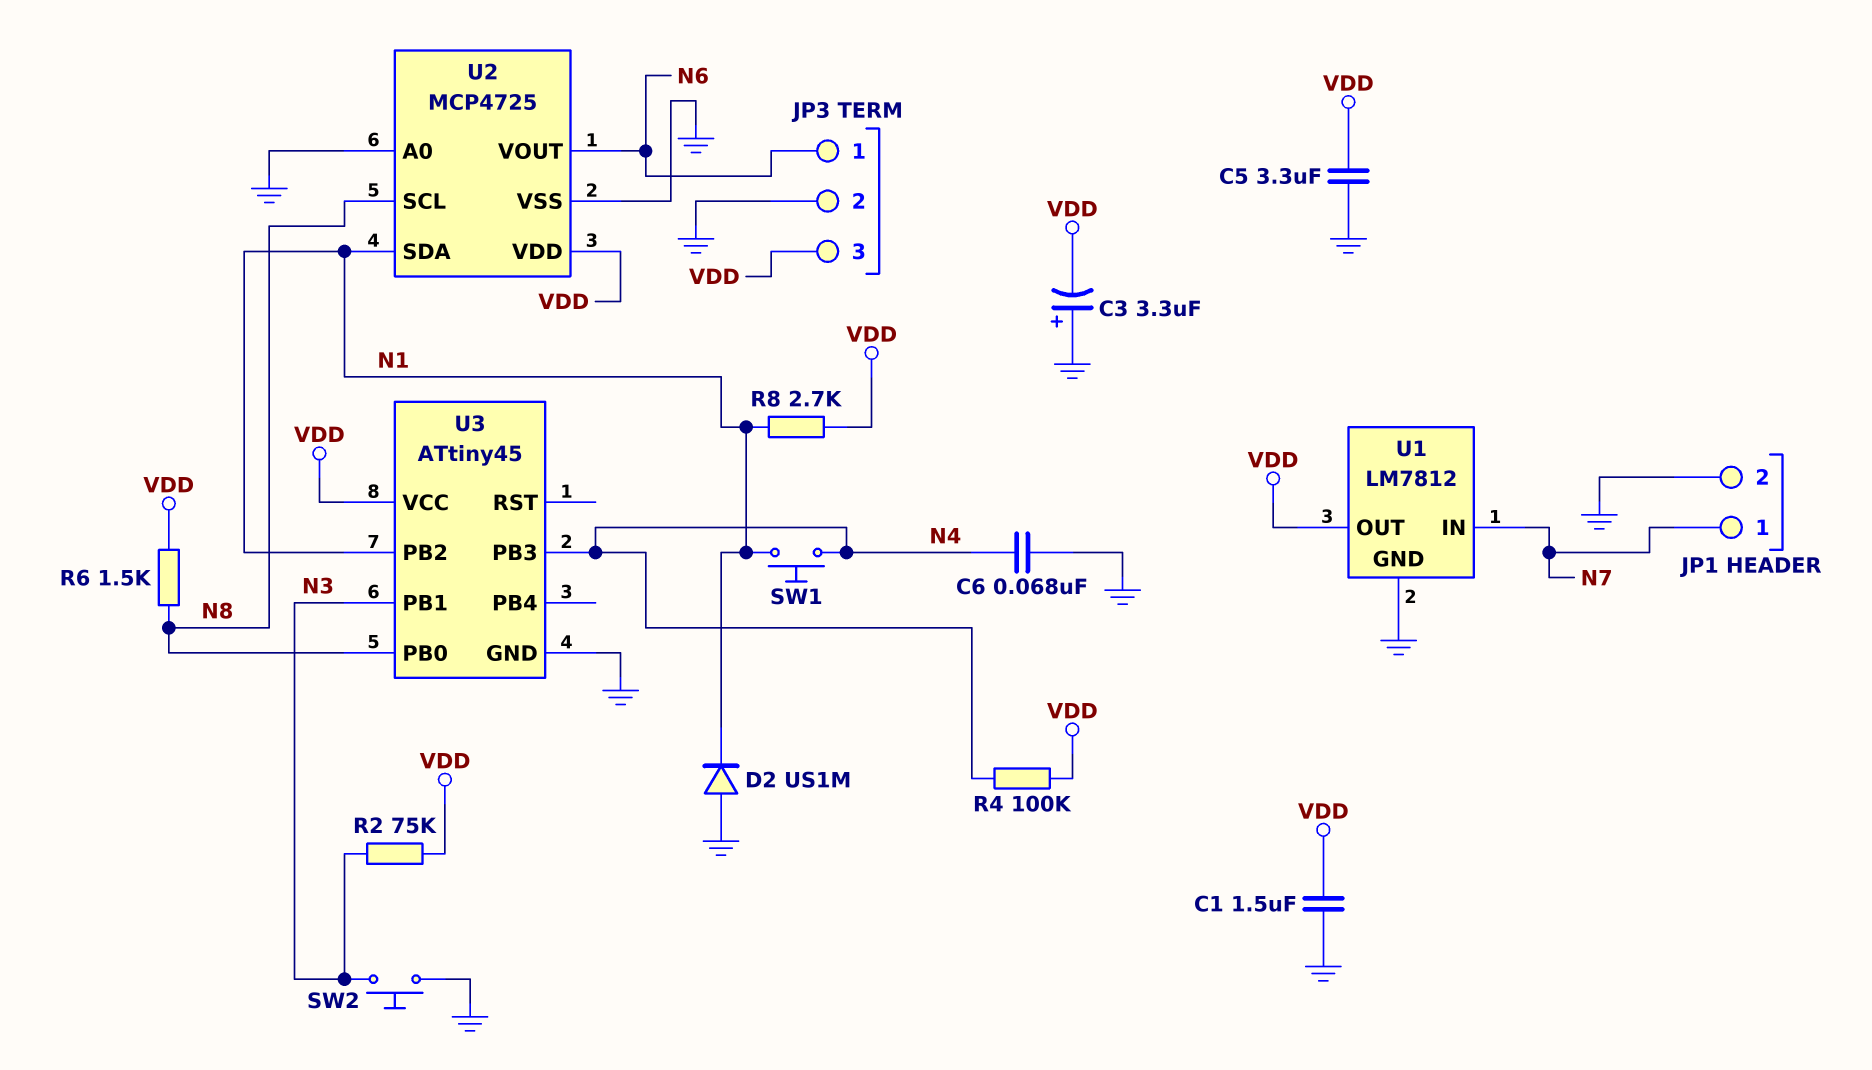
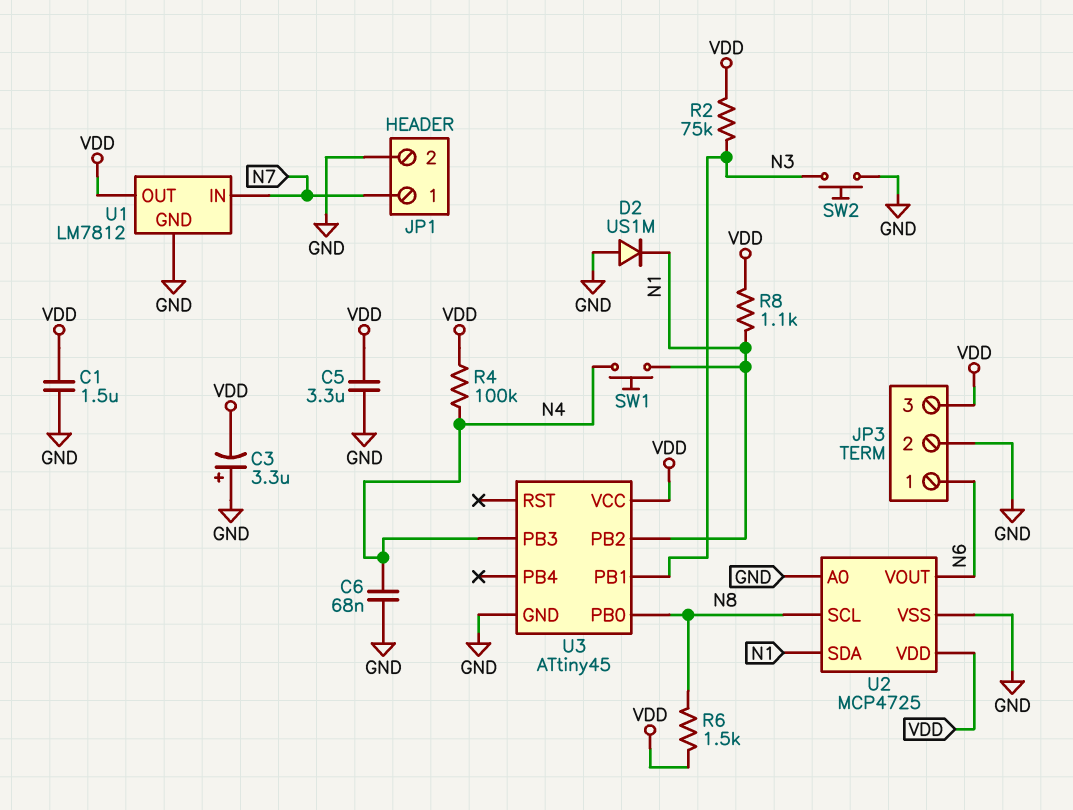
R8: 2.7k (N1, VDD) -> 1.1k (N1, VDD)

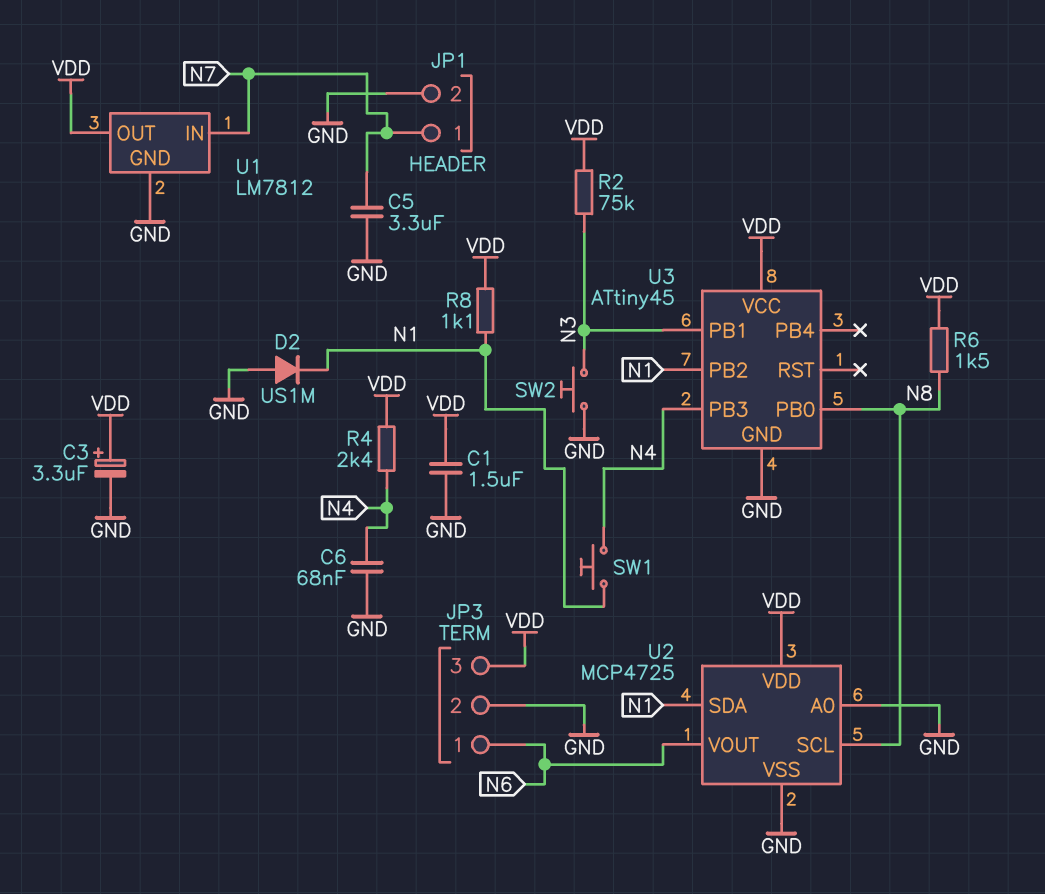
C3: 3.3uF (plus GND, minus VDD) -> 3.3uF (plus VDD, minus GND)
C5: 3.3uF (GND, VDD) -> 3.3uF (GND, N7)
R4: 100k (N4, VDD) -> 2.4k (N4, VDD)

